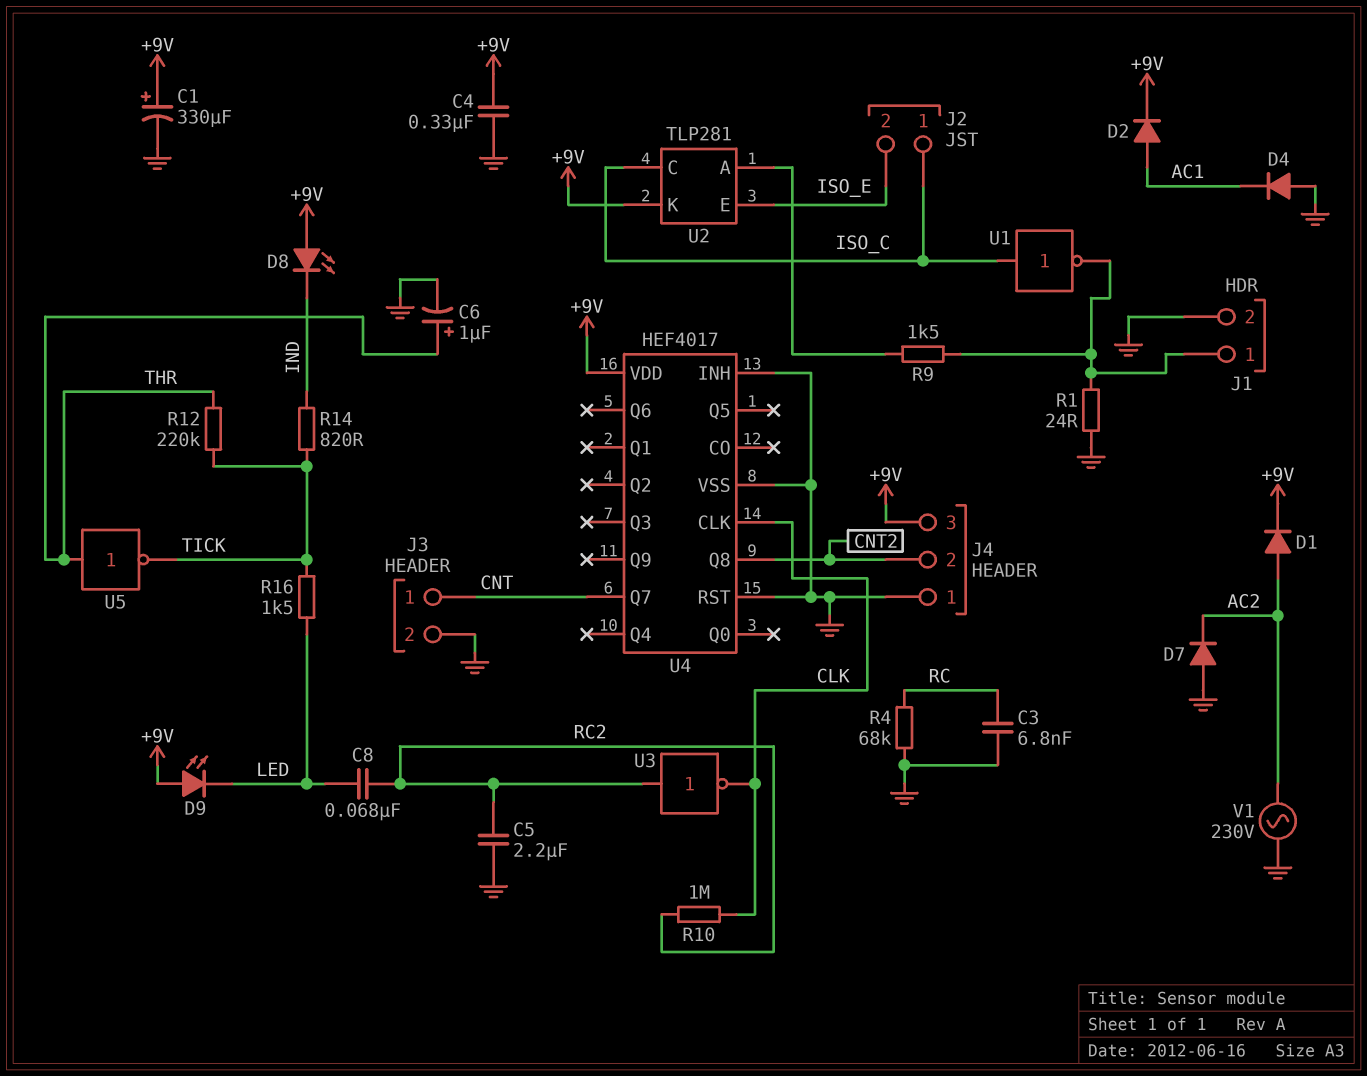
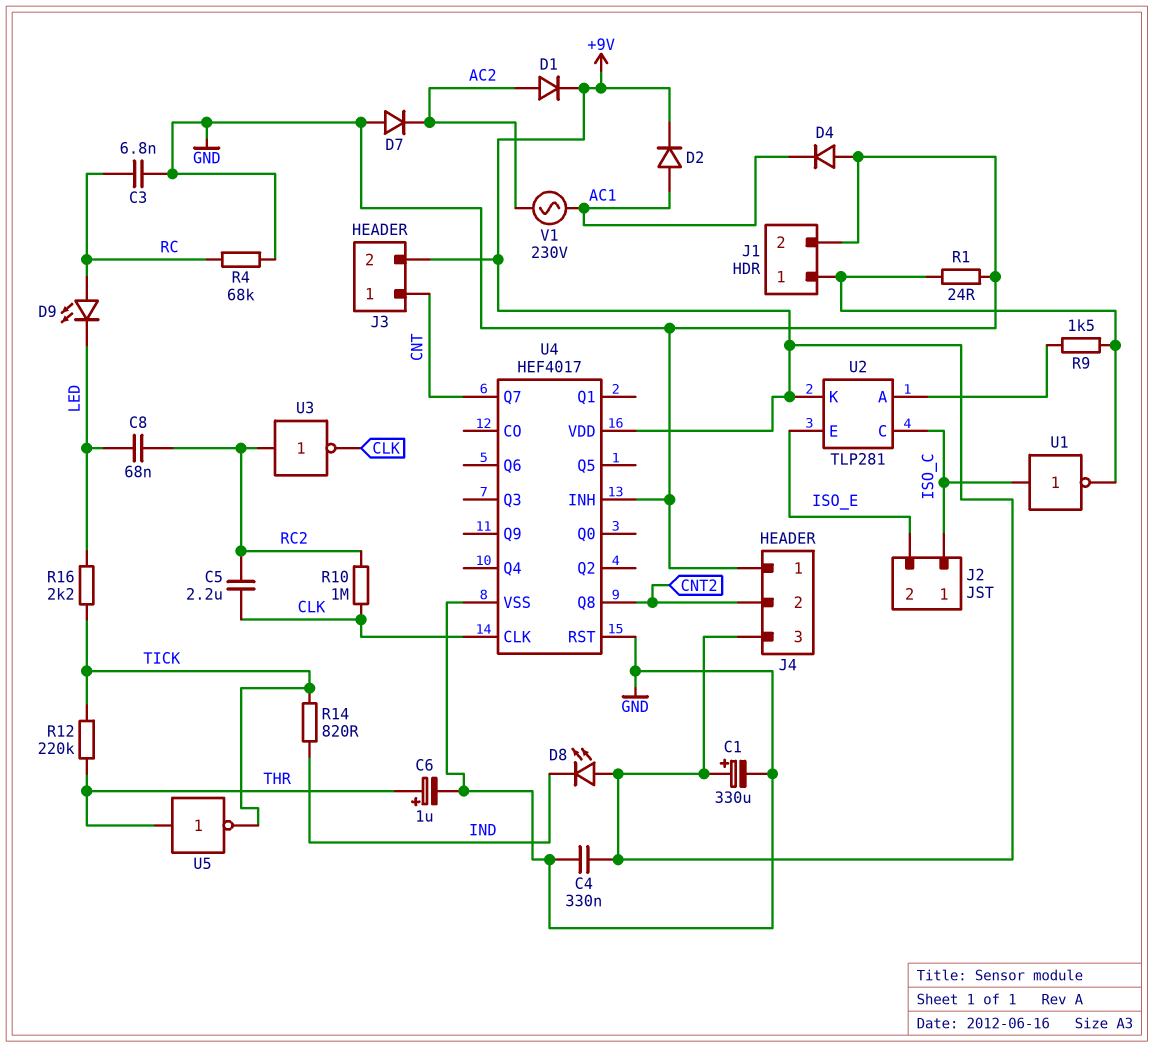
C5: 2.2uF (GND, RC2) -> 2.2uF (CLK, RC2)
D9: LED (A +9V, K LED) -> LED (A RC, K LED)
J3 pin 2: GND -> +9V
R16: 1.5k (LED, TICK) -> 2.2k (LED, TICK)
V1: AC 230V (AC2, GND) -> AC 230V (AC1, AC2)

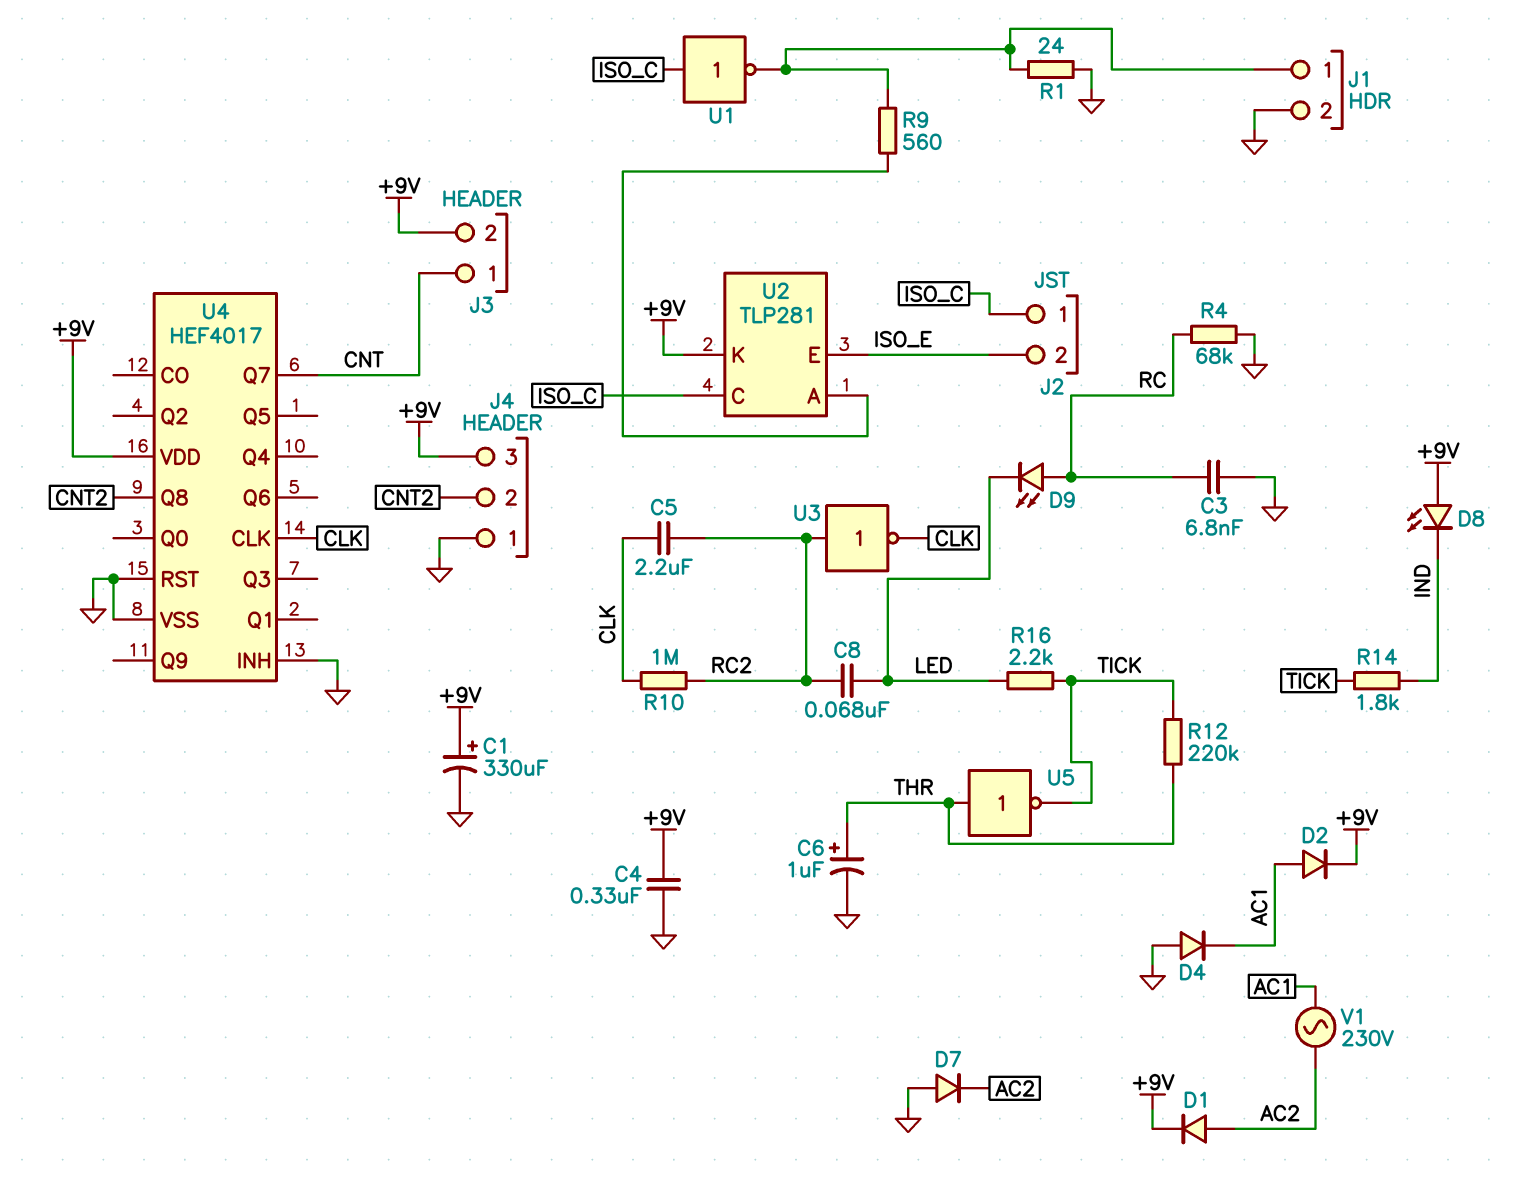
R9: 1.5k (J1/1, U2/A) -> 560 (J1/1, U2/A)
R14: 820 (IND, TICK) -> 1.8k (IND, TICK)

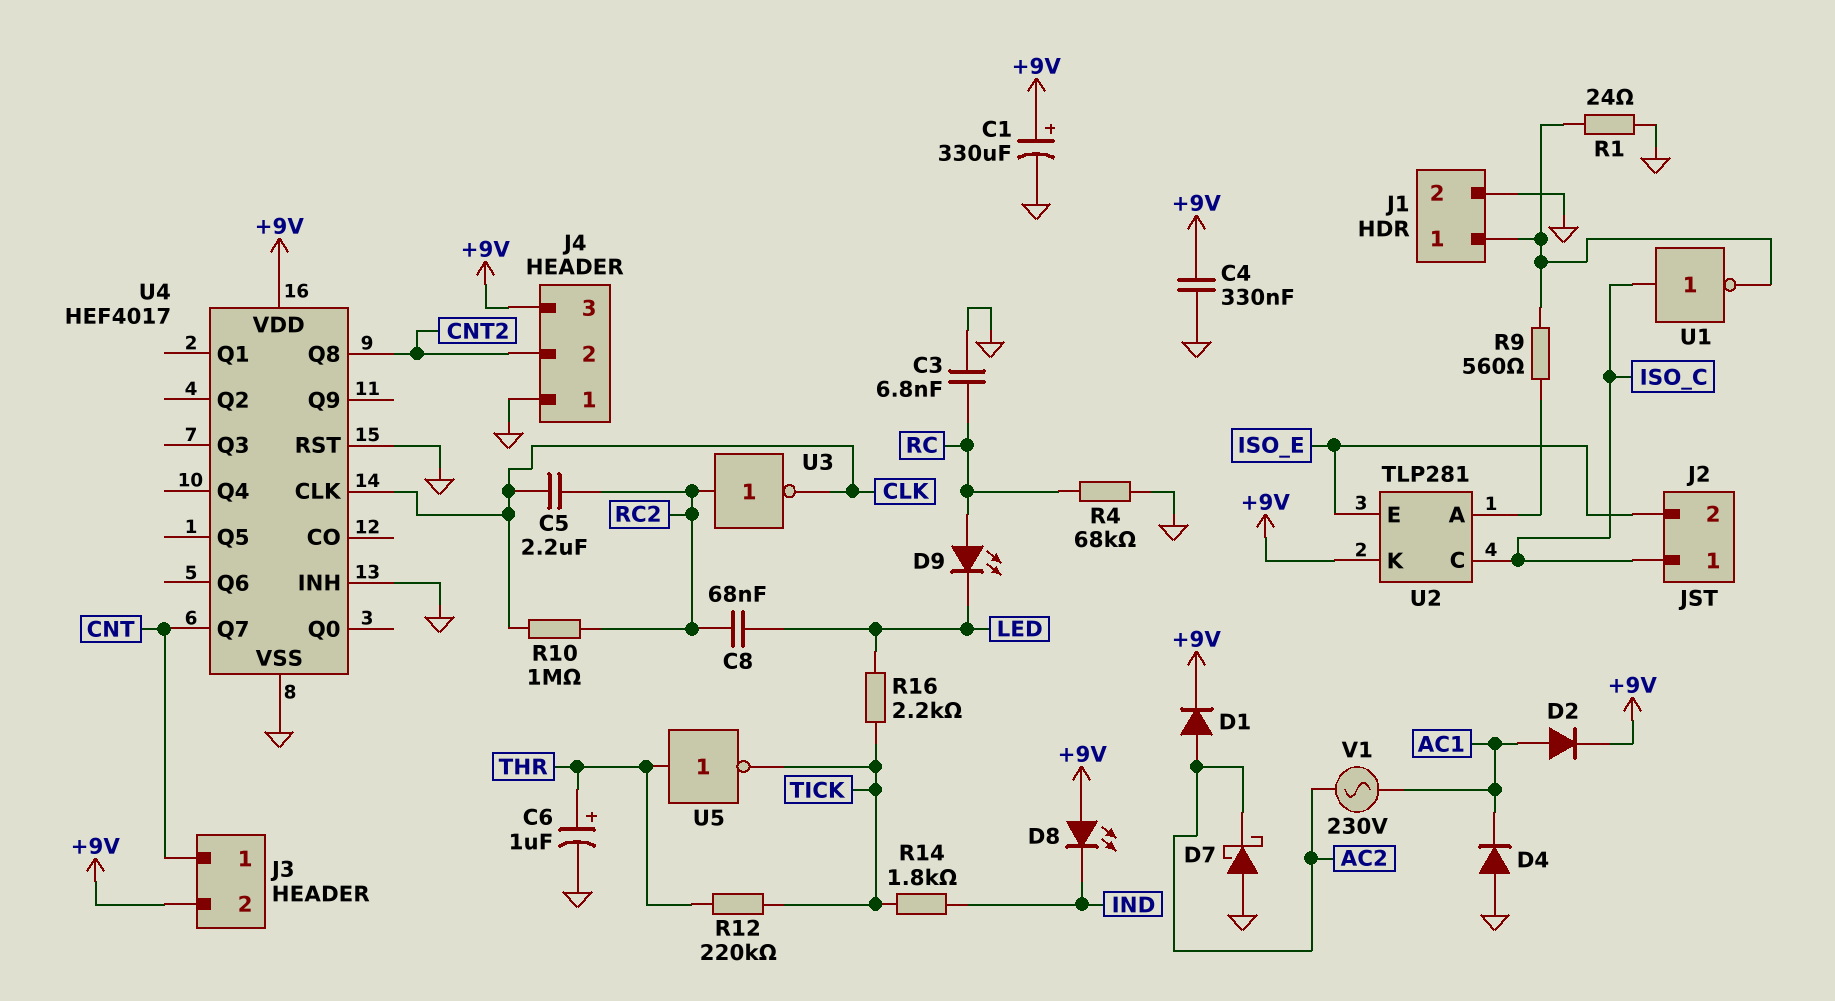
D7: diode (A GND, K AC2) -> schottky (A GND, K AC2)

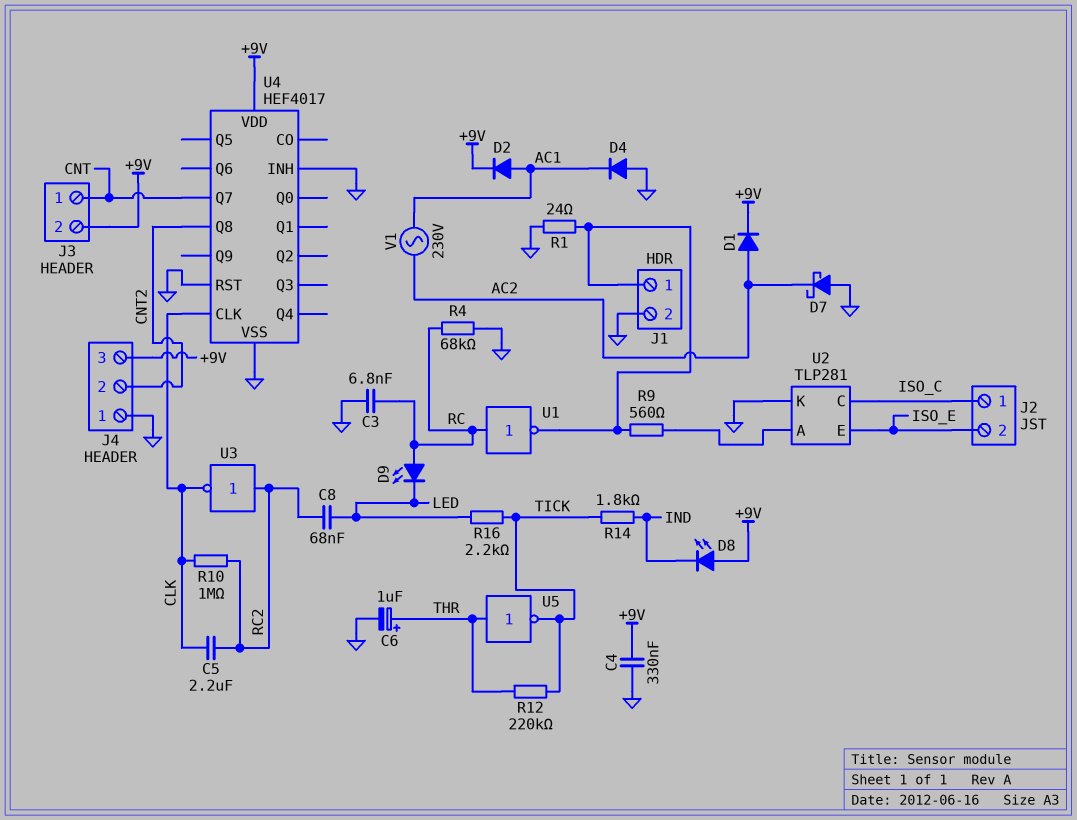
C1: 330uF (plus +9V, minus GND) -> none
U1: NOT (in ISO_C, out J1/1) -> NOT (in RC, out J1/1)
U2 pin K: +9V -> GND

